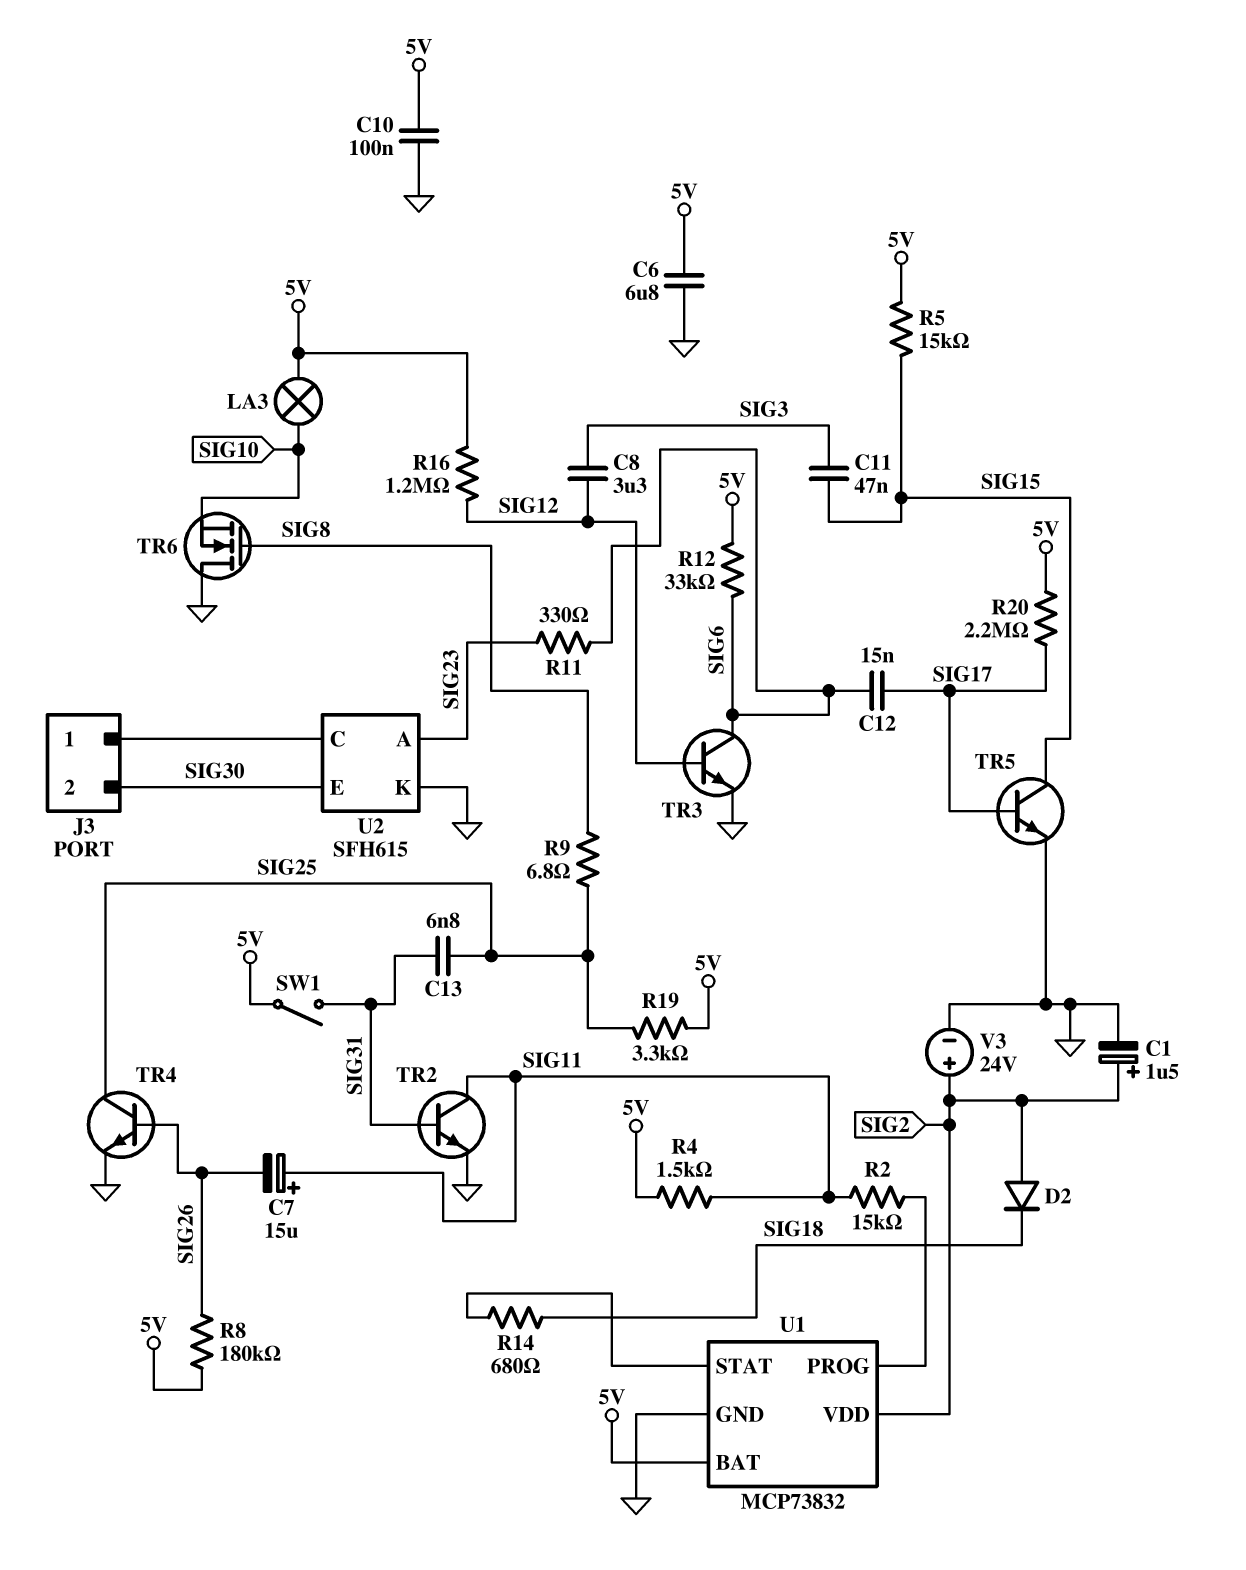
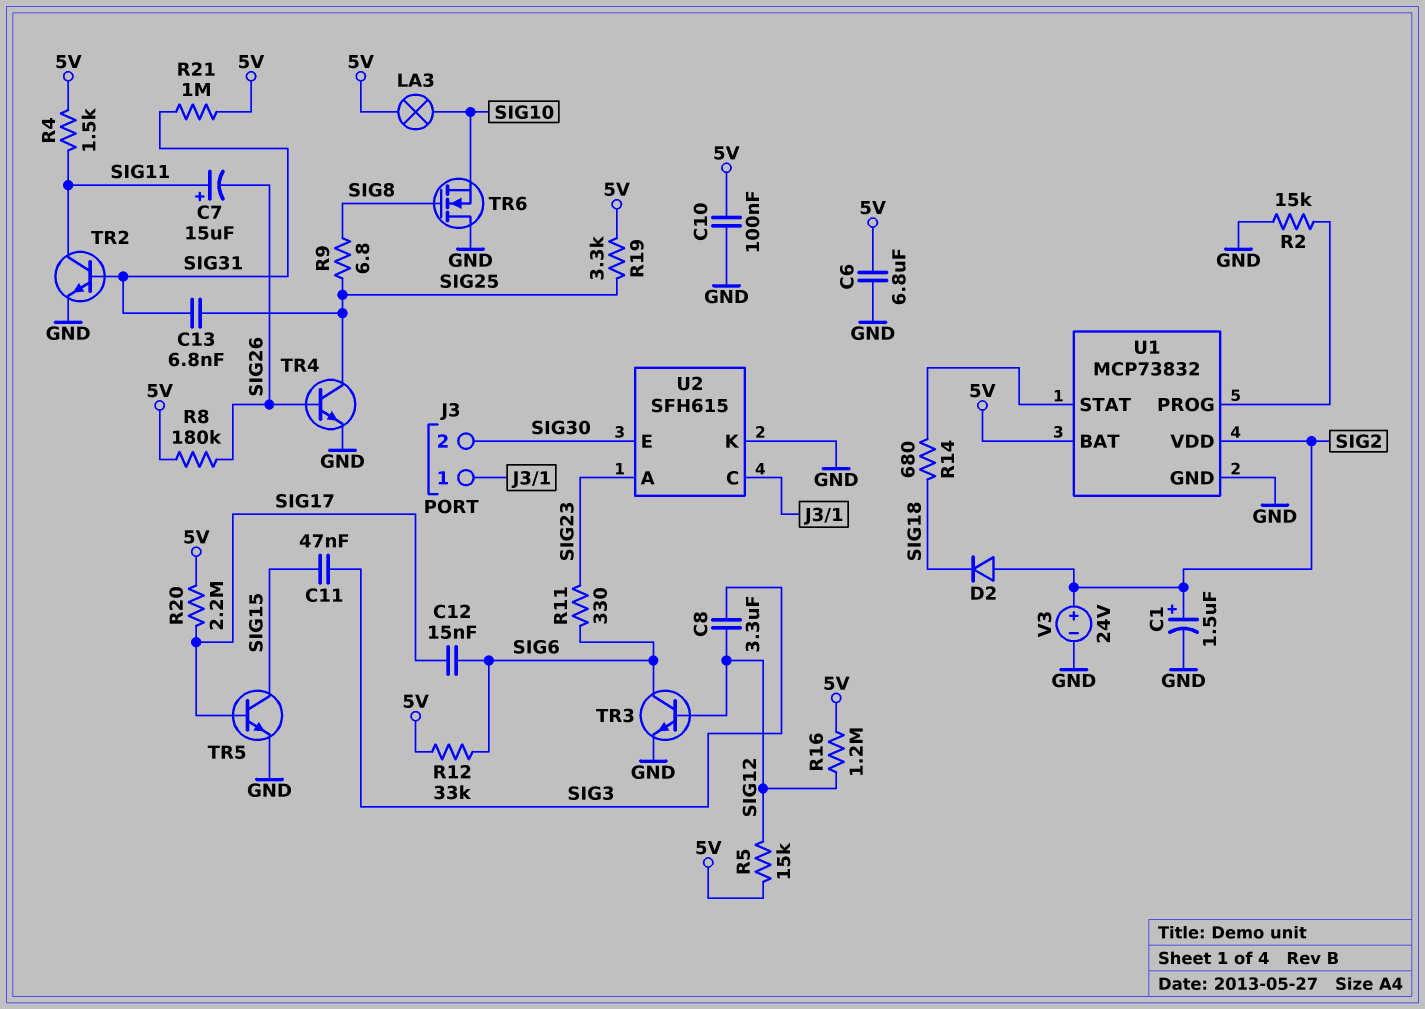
R2: 15k (SIG11, U1/PROG) -> 15k (GND, U1/PROG)
R5: 15k (5V, SIG15) -> 15k (5V, SIG12)
R21: none -> 1M (5V, SIG31)
SW1: switch (5V, SIG31) -> none

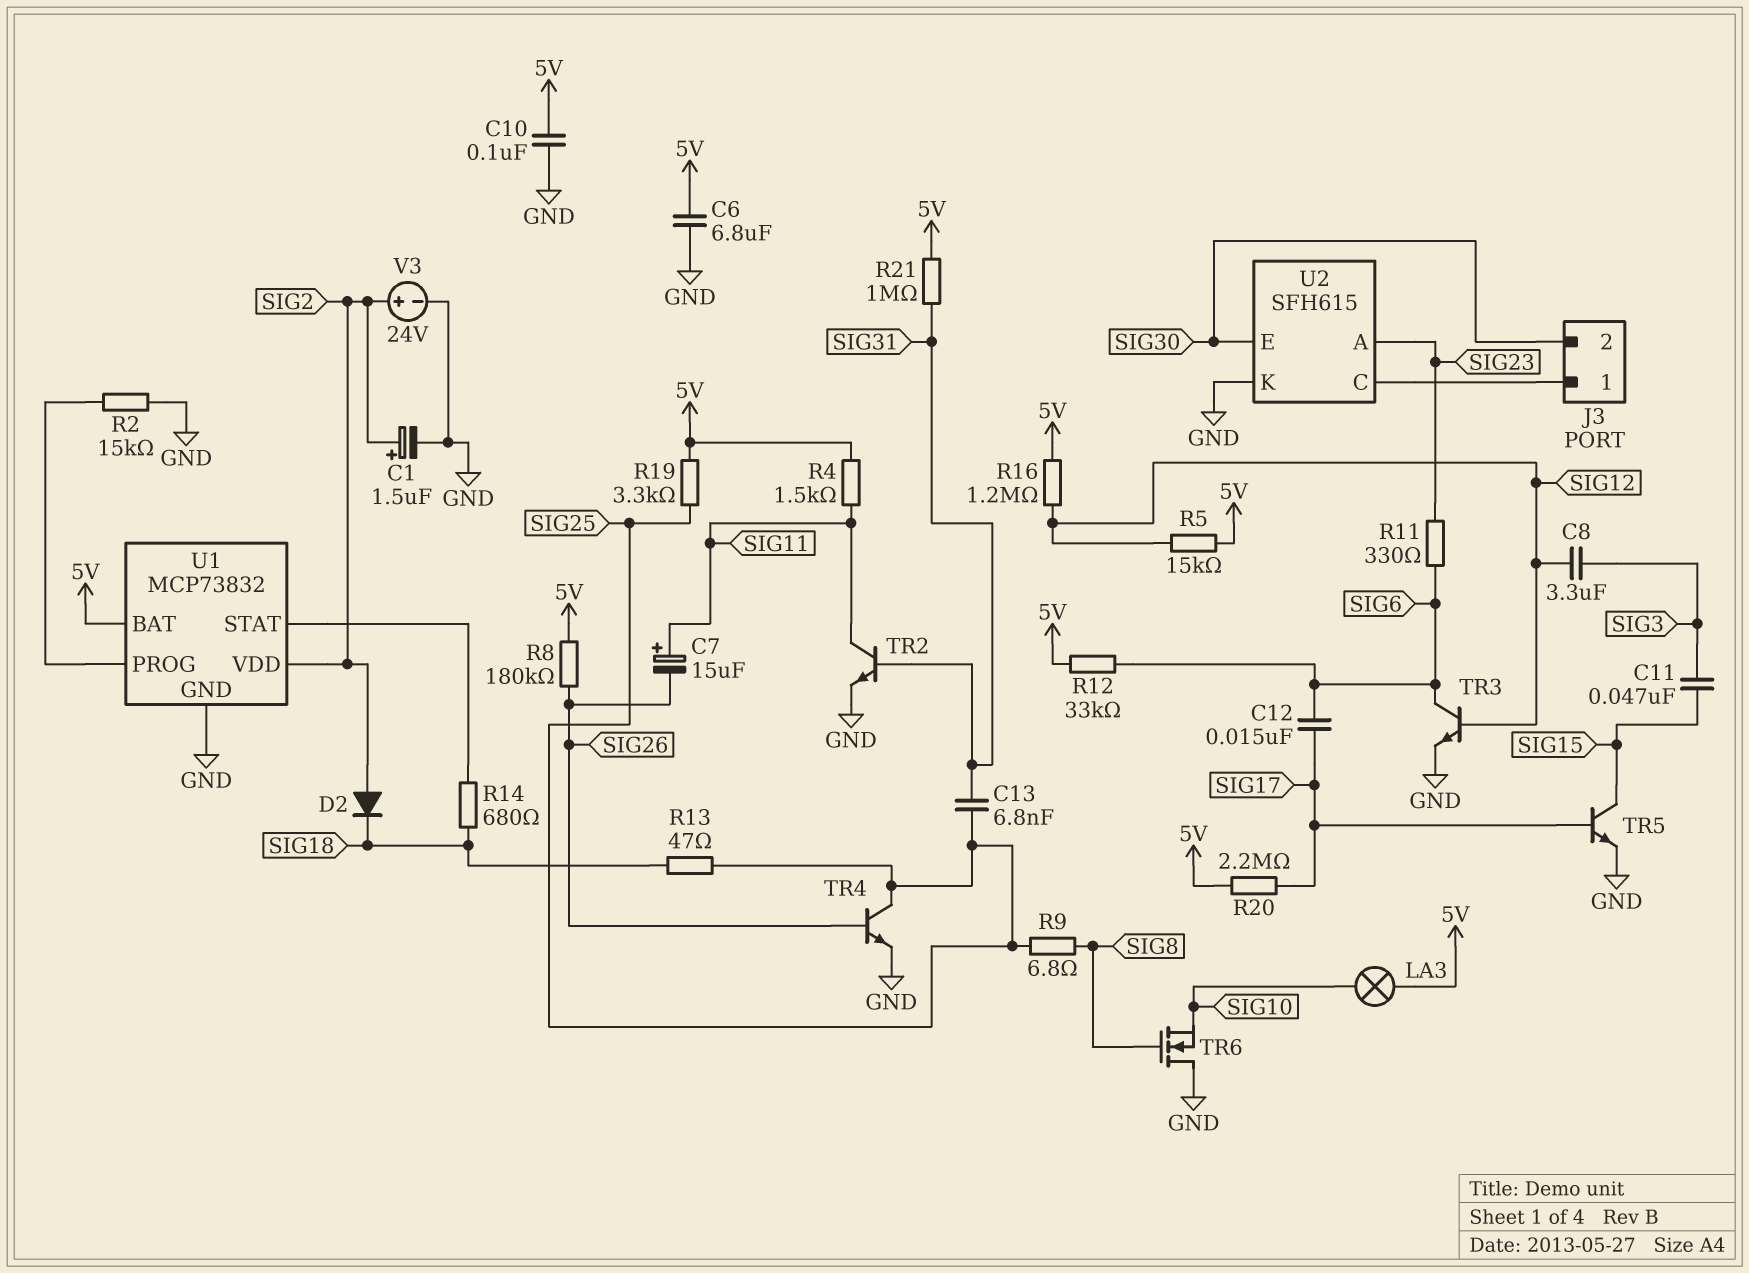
R13: none -> 47 (SIG18, SIG25)

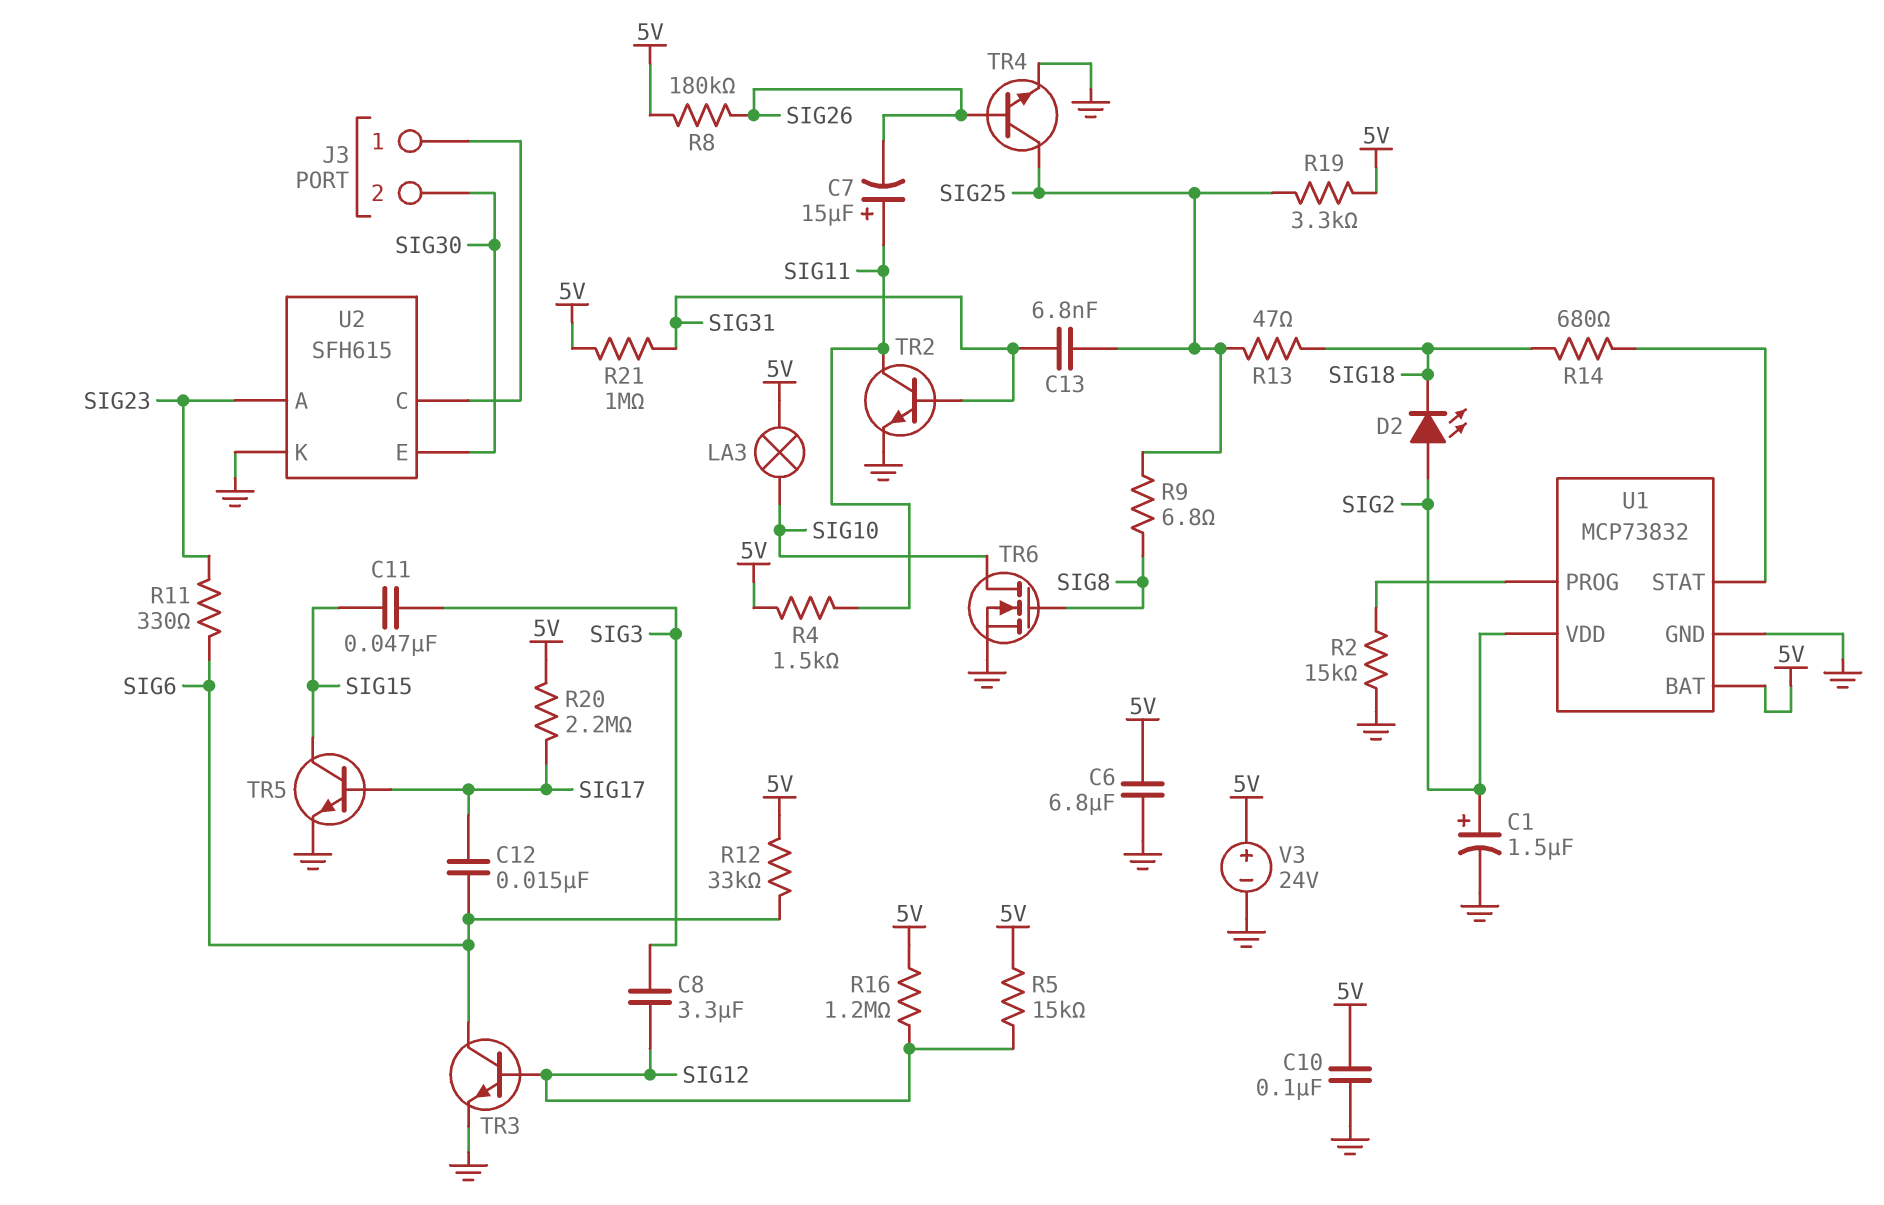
D2: diode (A SIG2, K SIG18) -> LED (A SIG2, K SIG18)
TR6: NMOS (G SIG8, D GND, S SIG10) -> NMOS (G SIG8, D SIG10, S GND)
V3: 24V (plus SIG2, minus GND) -> 24V (plus 5V, minus GND)

